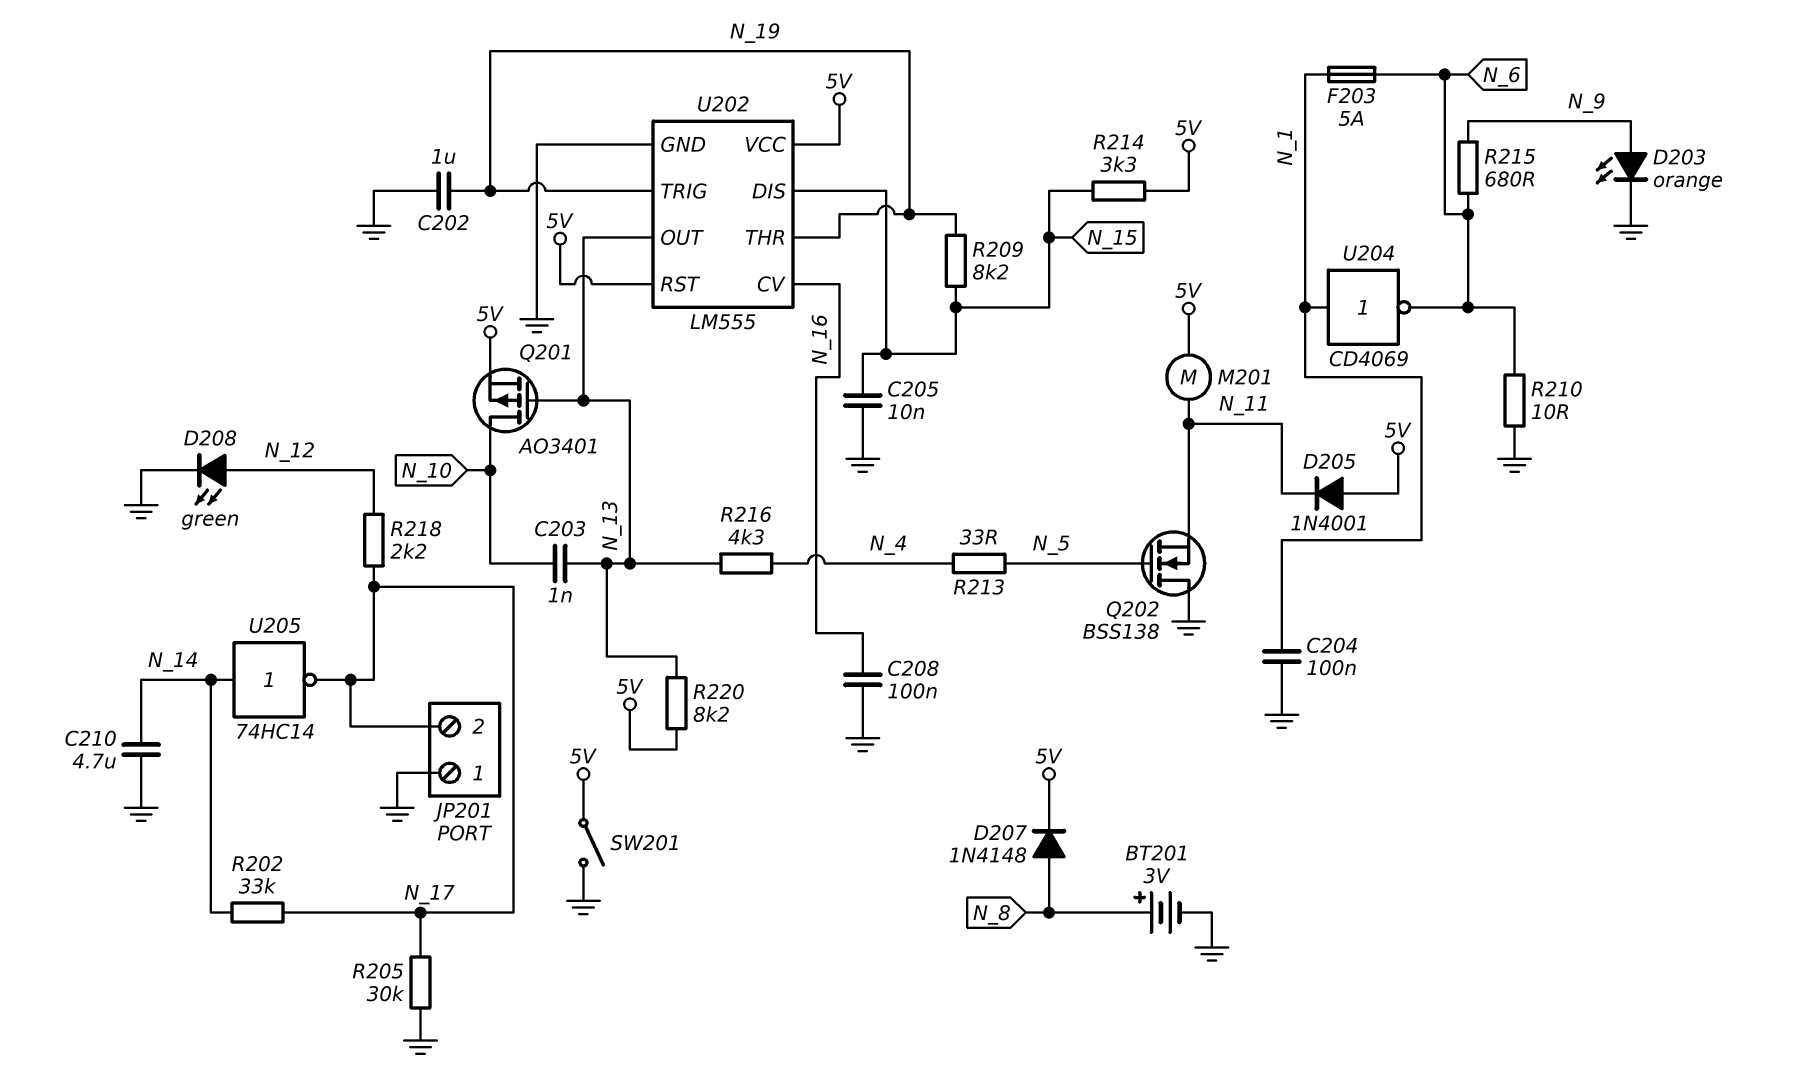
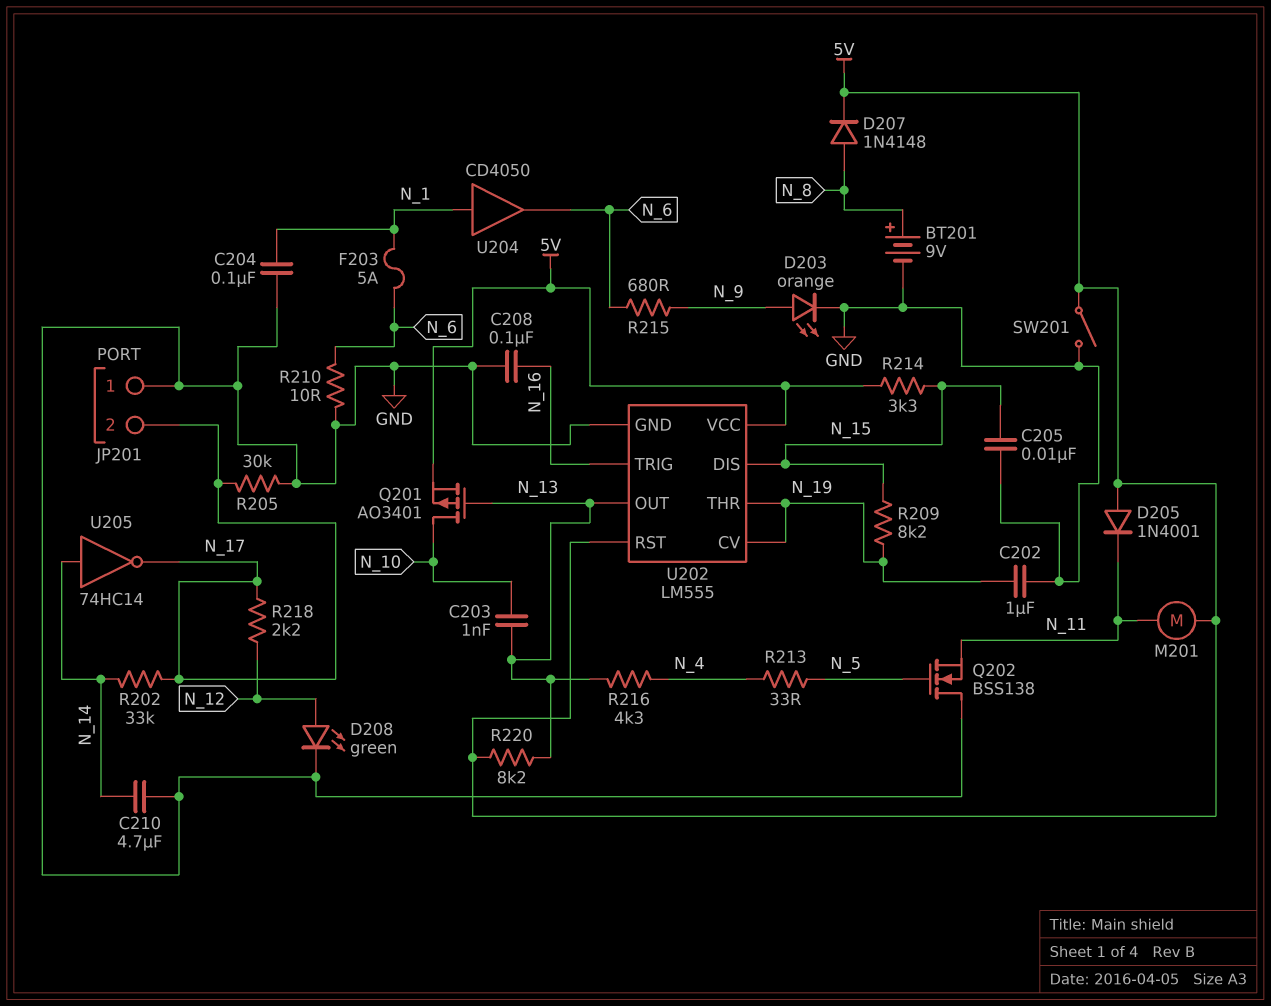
BT201: 3V (plus N_8, minus GND) -> 9V (plus N_8, minus GND)
U202 pin CV: N_16 -> N_19
U202 pin TRIG: N_19 -> N_16
U204: NOT CD4069 (in N_1, out N_6) -> buffer CD4050 (in N_1, out N_6)

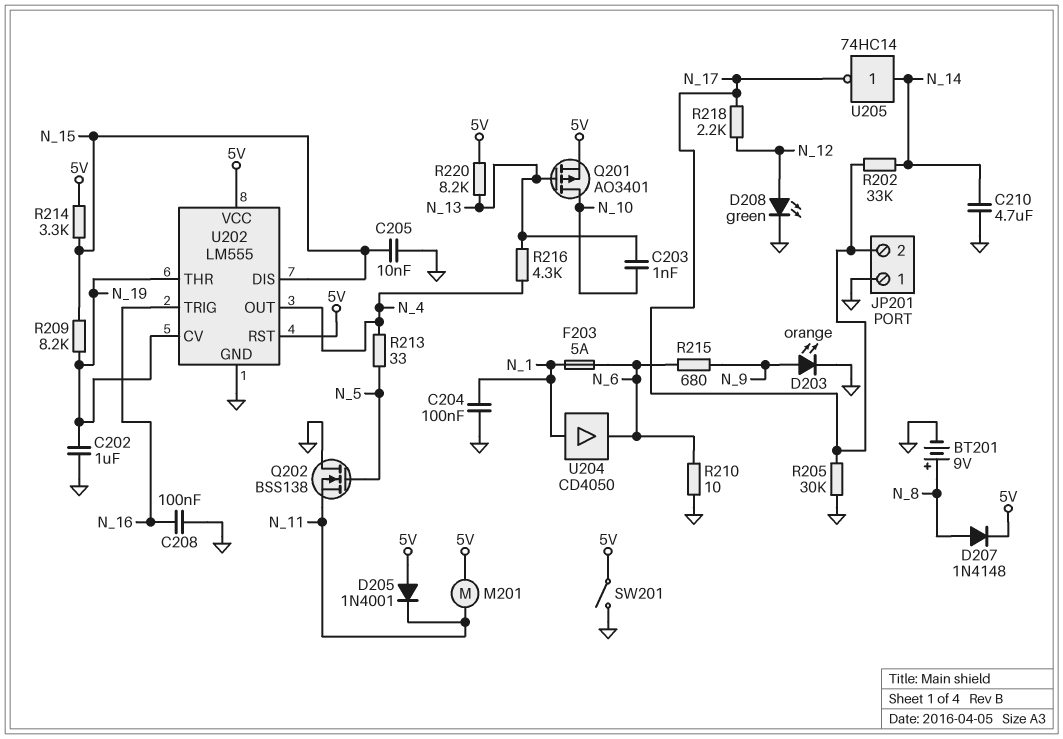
U202 pin OUT: N_13 -> N_4

